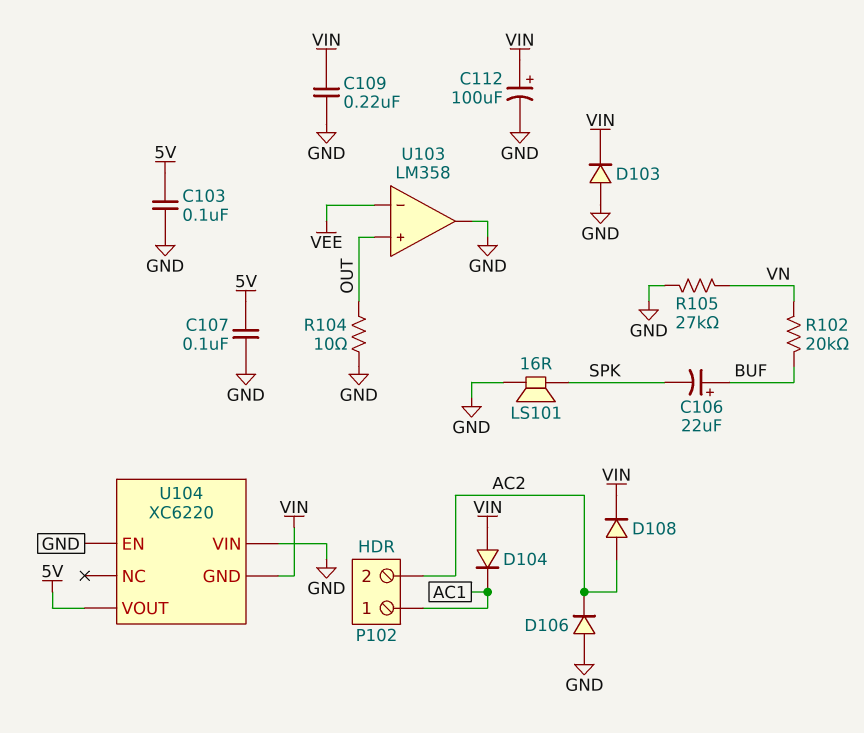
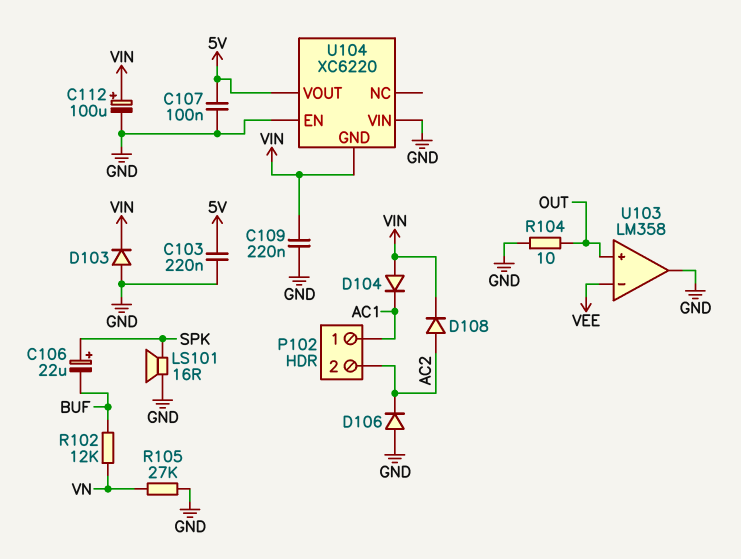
C103: 100nF (5V, GND) -> 220nF (5V, GND)
C106: 22uF (plus BUF, minus SPK) -> 22uF (plus SPK, minus BUF)
R102: 20k (BUF, VN) -> 12k (BUF, VN)

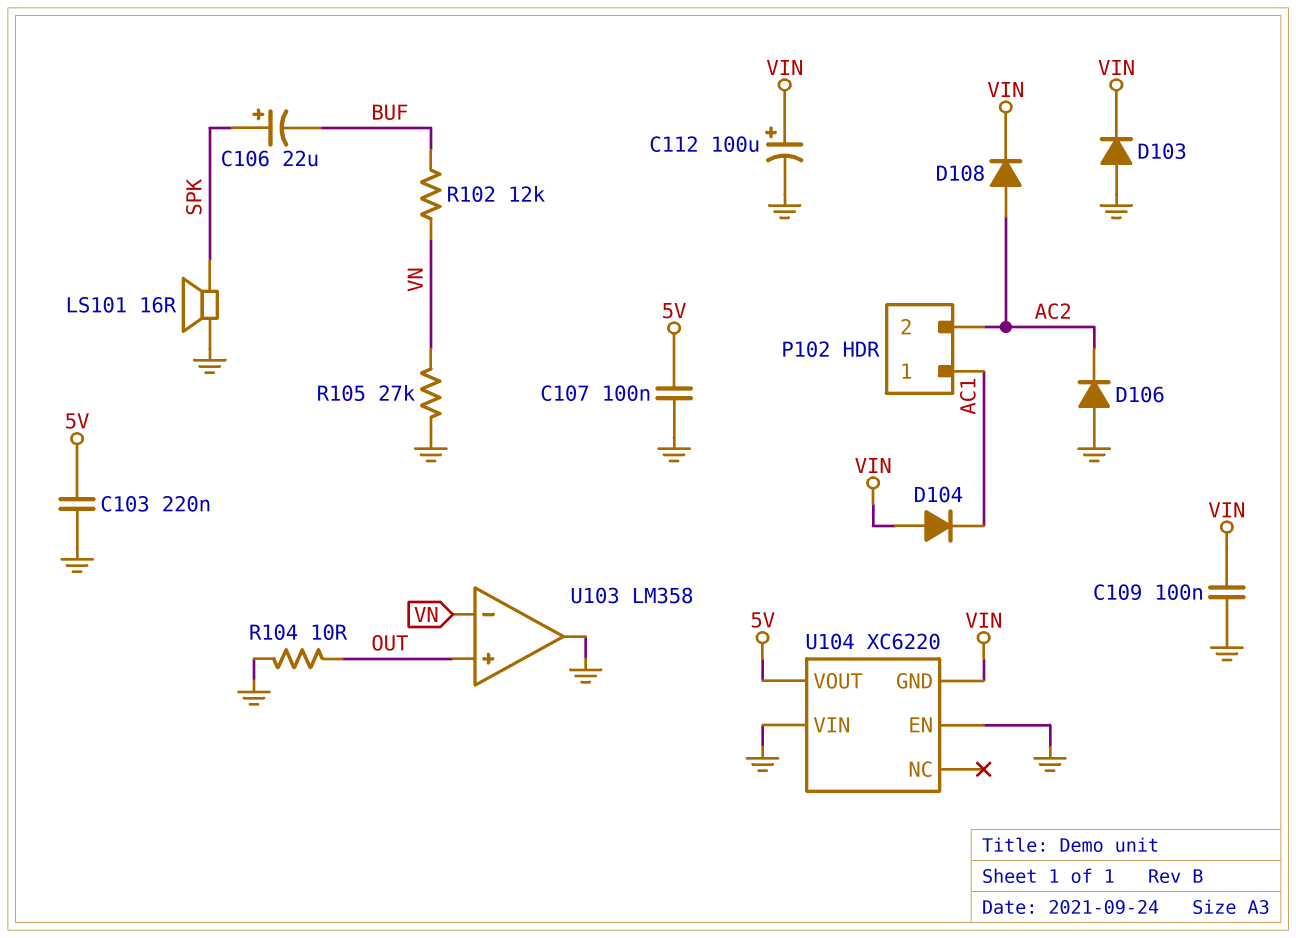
C109: 220nF (GND, VIN) -> 100nF (GND, VIN)
U103 pin in-: VEE -> VN

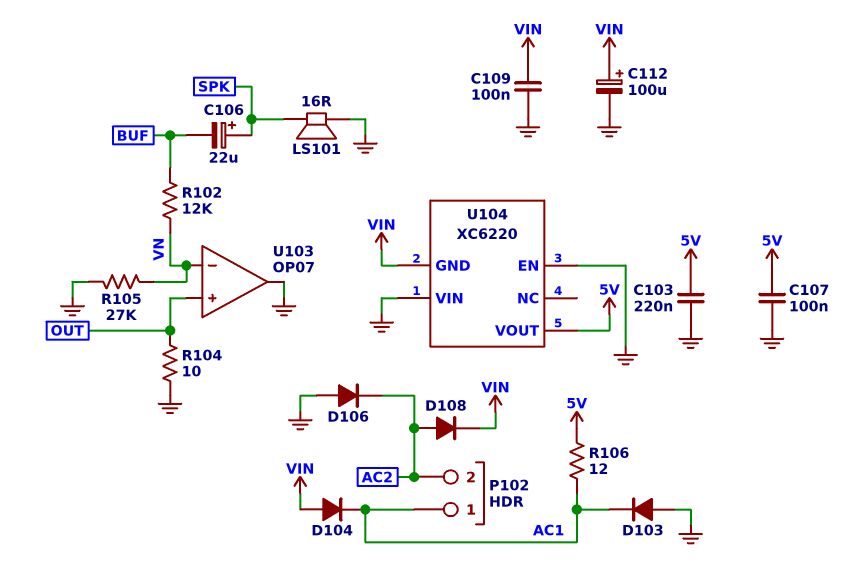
D103: diode (A GND, K VIN) -> diode (A GND, K AC1)
R106: none -> 12 (5V, AC1)
U103: LM358 -> OP07

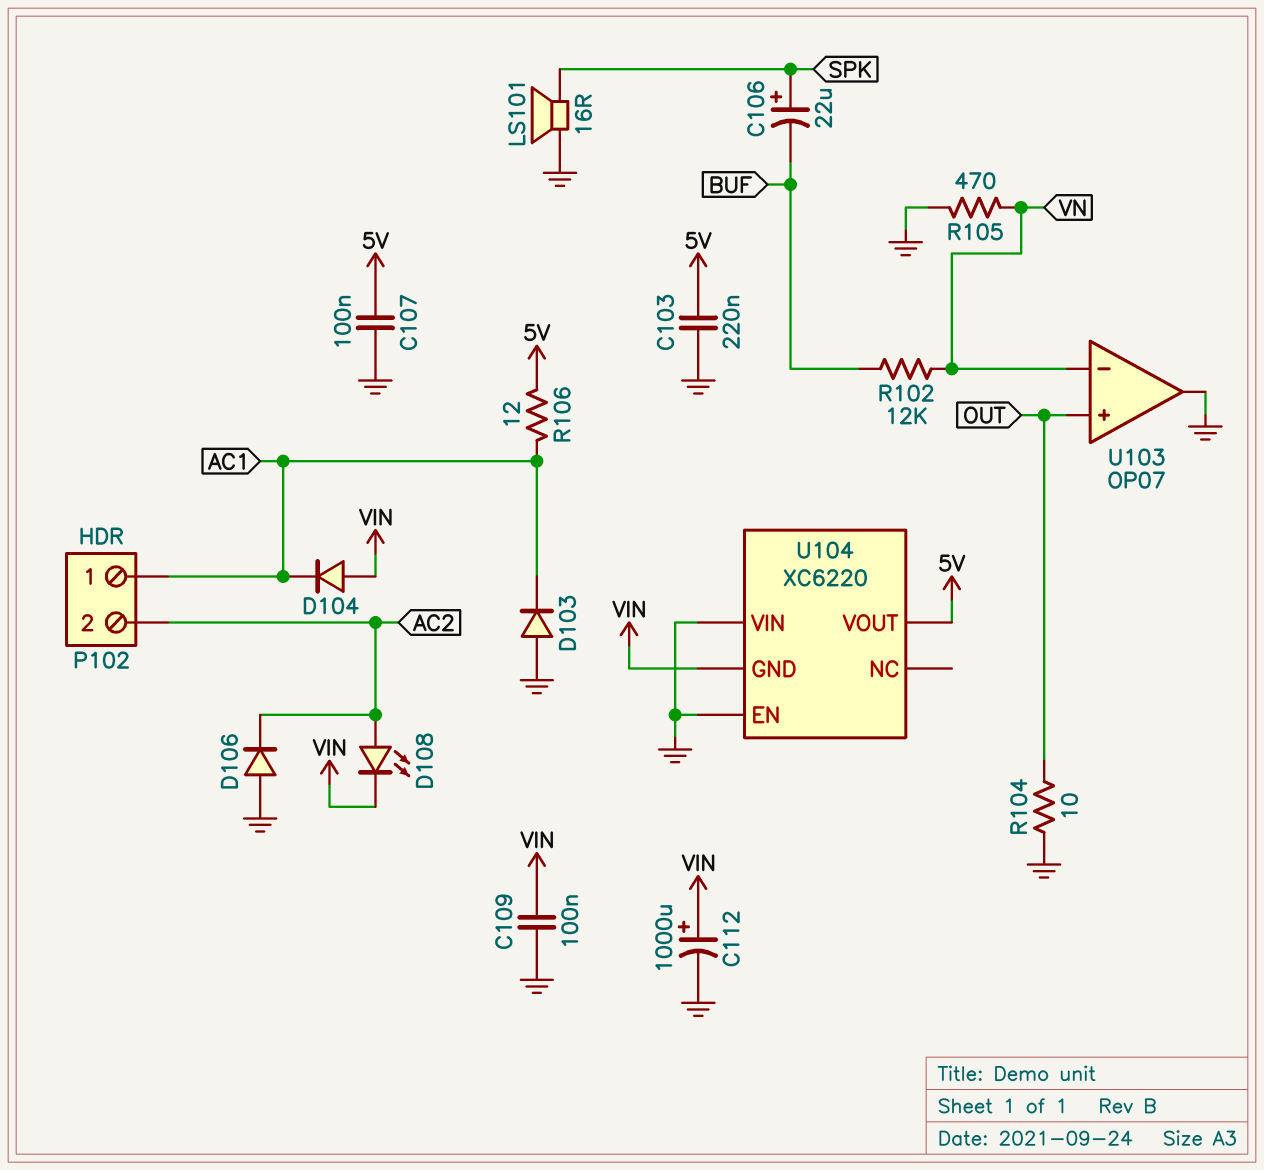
C112: 100uF (plus VIN, minus GND) -> 1000uF (plus VIN, minus GND)
D108: diode (A AC2, K VIN) -> LED (A AC2, K VIN)
R105: 27k (GND, VN) -> 470 (GND, VN)

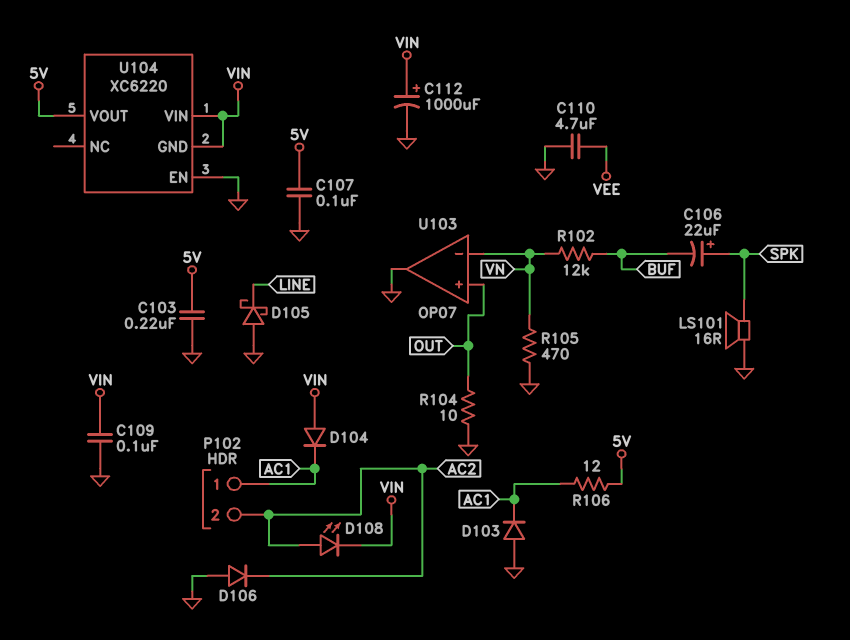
C110: none -> 4.7uF (GND, VEE)
D105: none -> schottky (A GND, K LINE)
U104 pin VIN: GND -> VIN

